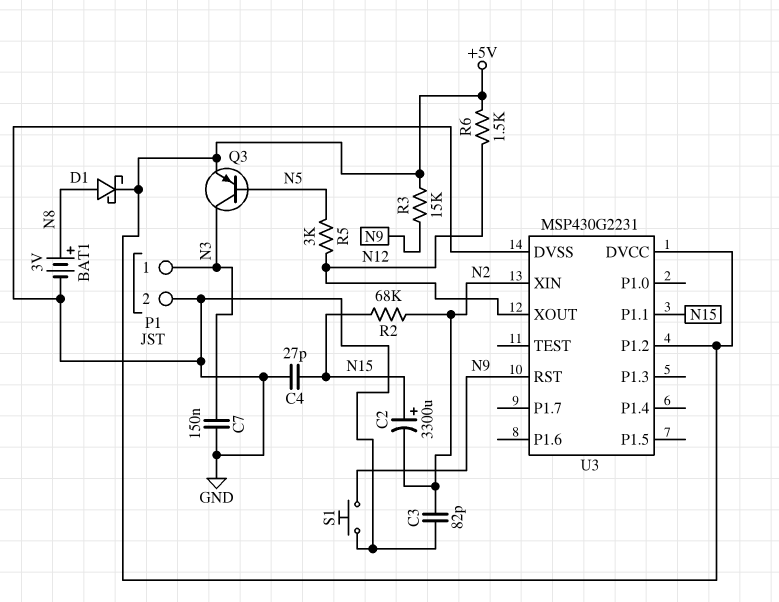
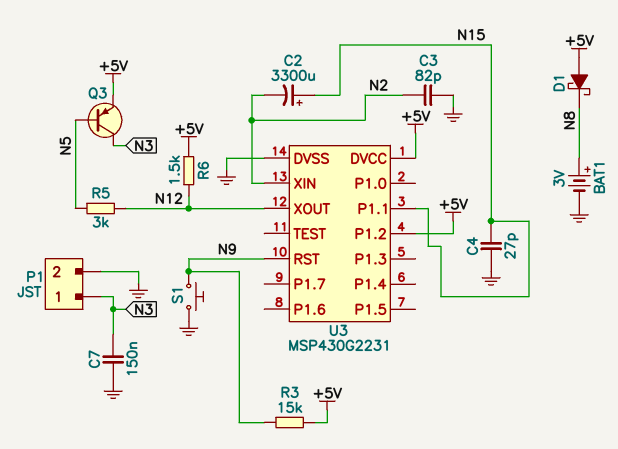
D1: schottky (A N8, K +5V) -> schottky (A +5V, K N8)
R2: 68k (N2, N15) -> none

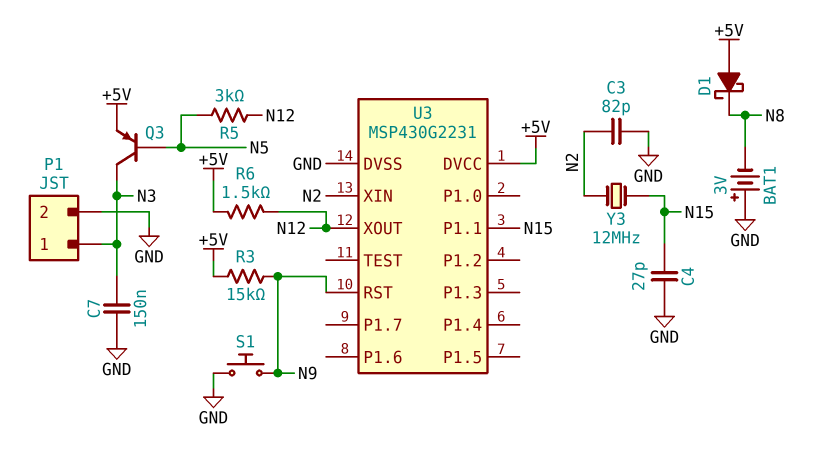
BAT1: 3V (plus N8, minus GND) -> 3V (plus GND, minus N8)
C2: 3300uF (plus N15, minus N2) -> none
U3 pin P1.2: +5V -> none
Y3: none -> 12MHz (N2, N15)

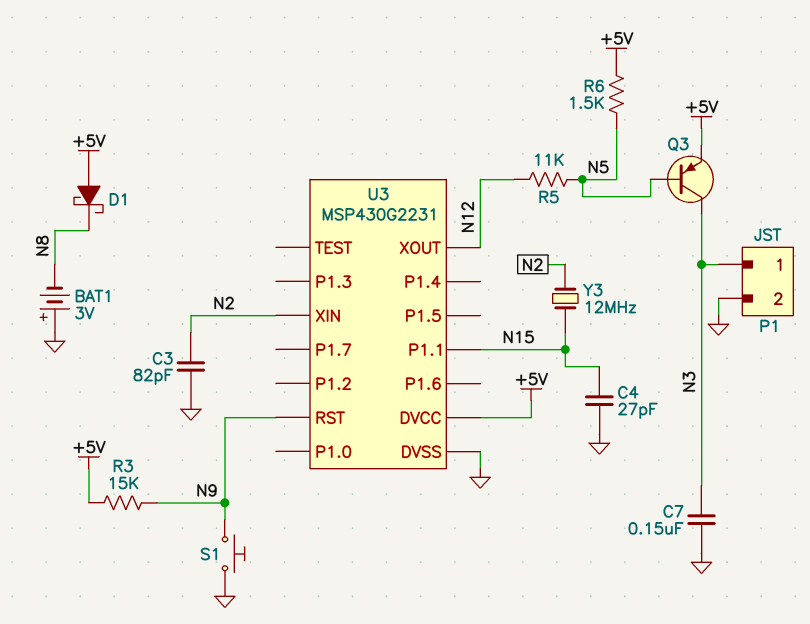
R5: 3k (N5, N12) -> 11k (N5, N12)
R6: 1.5k (+5V, N12) -> 1.5k (+5V, N5)

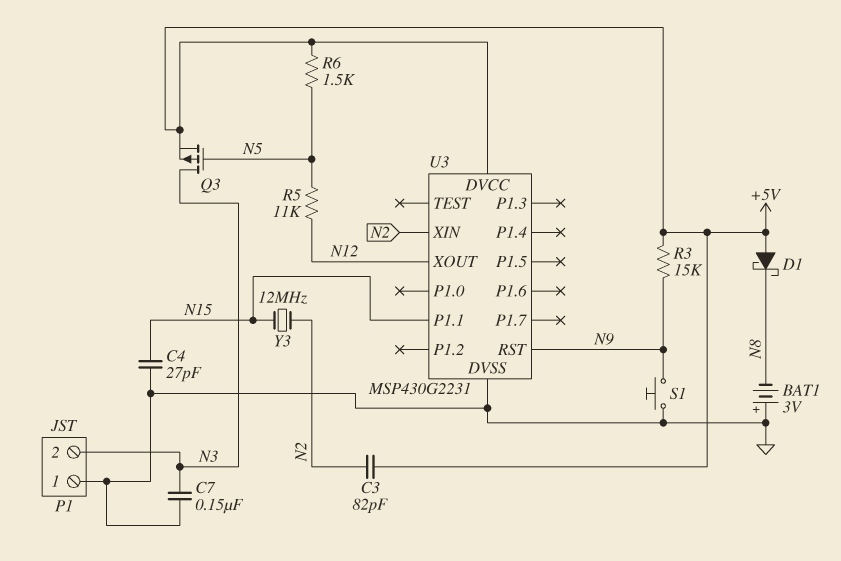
C3: 82pF (GND, N2) -> 82pF (+5V, N2)
P1 pin 1: N3 -> GND
P1 pin 2: GND -> N3
Q3: PNP (B N5, C N3, E +5V) -> PMOS (G N5, D N3, S +5V)

